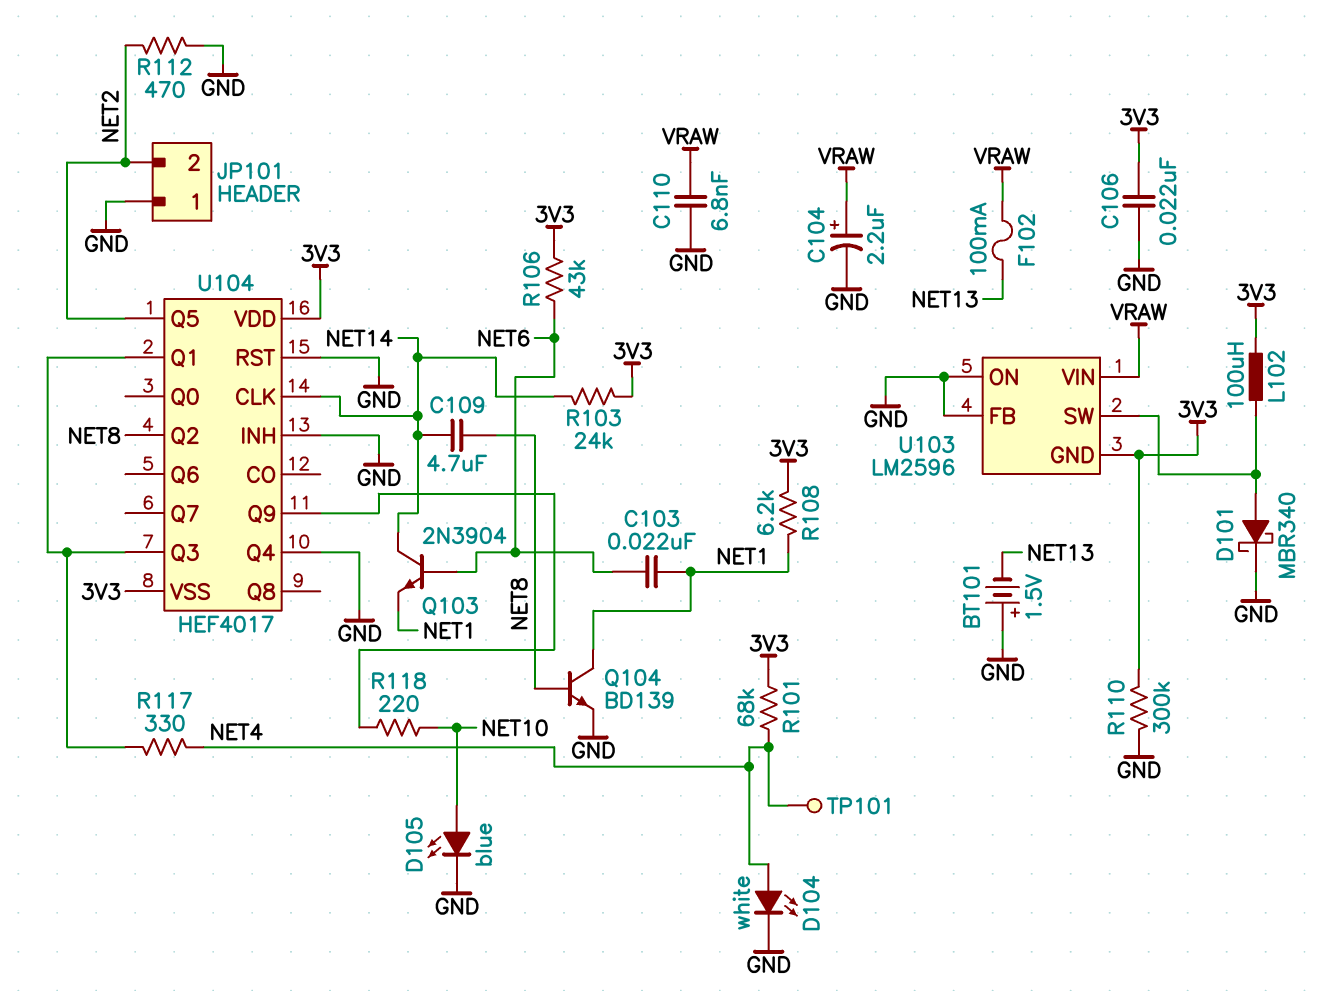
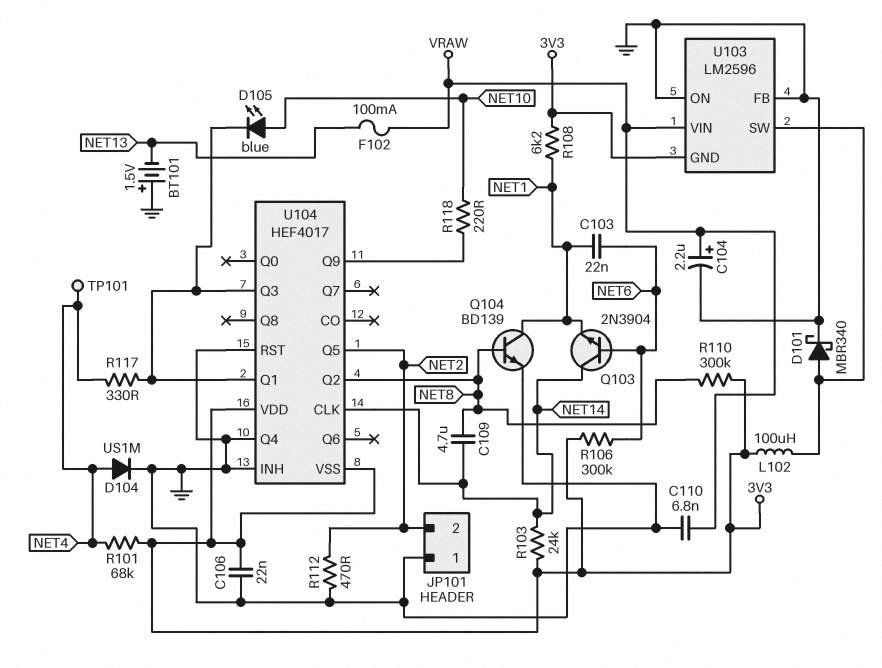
D104: LED white (A NET4, K GND) -> diode US1M (A NET4, K GND)
D105: LED blue (A NET10, K GND) -> LED blue (A NET10, K U104/Q1)
R106: 43k (3V3, NET6) -> 300k (3V3, NET6)
R110: 300k (3V3, GND) -> 300k (3V3, NET8)

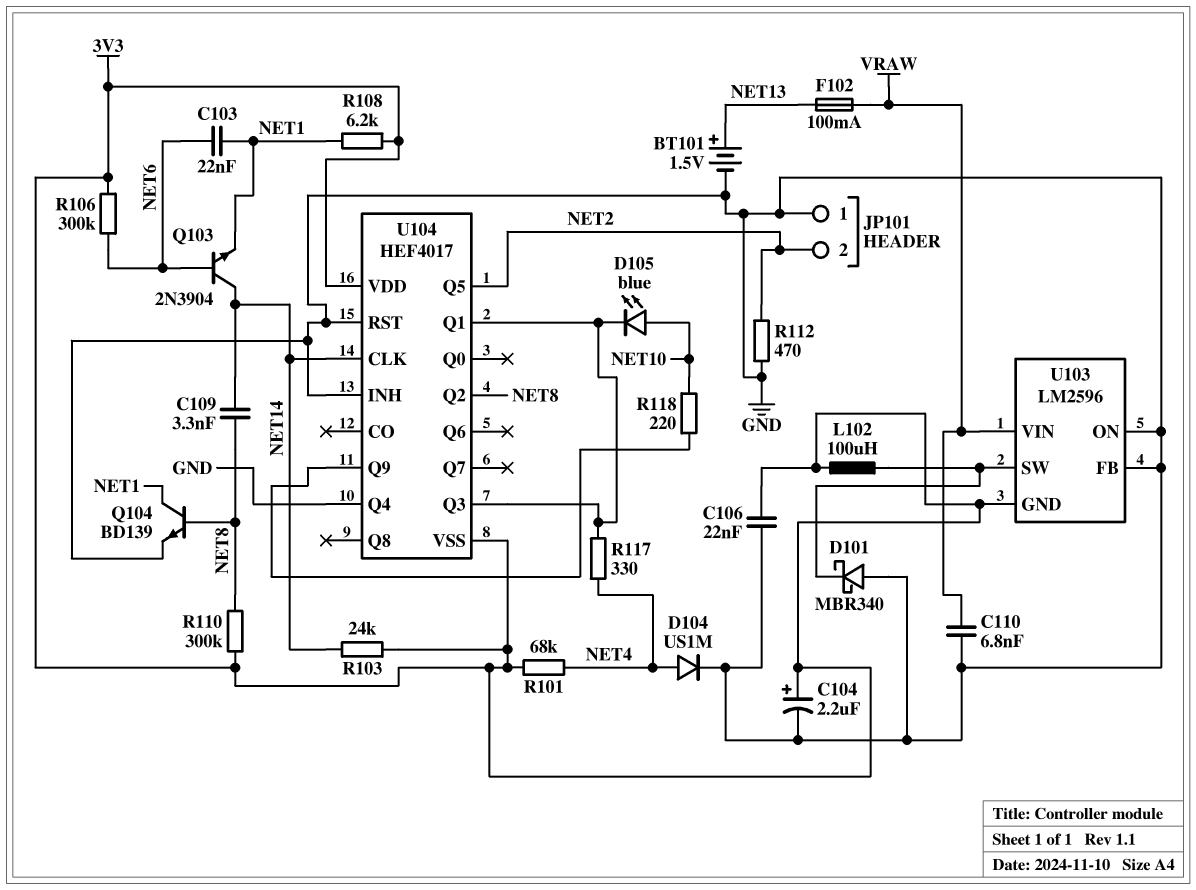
BT101: 1.5V (plus GND, minus NET13) -> 1.5V (plus NET13, minus GND)
C104: 2.2uF (plus VRAW, minus GND) -> 2.2uF (plus 3V3, minus GND)
C109: 4.7uF (NET8, NET14) -> 3.3nF (NET8, NET14)
D101: schottky MBR340 (A U103/SW, K GND) -> schottky MBR340 (A GND, K U103/SW)
TP101: test point (NET4) -> none

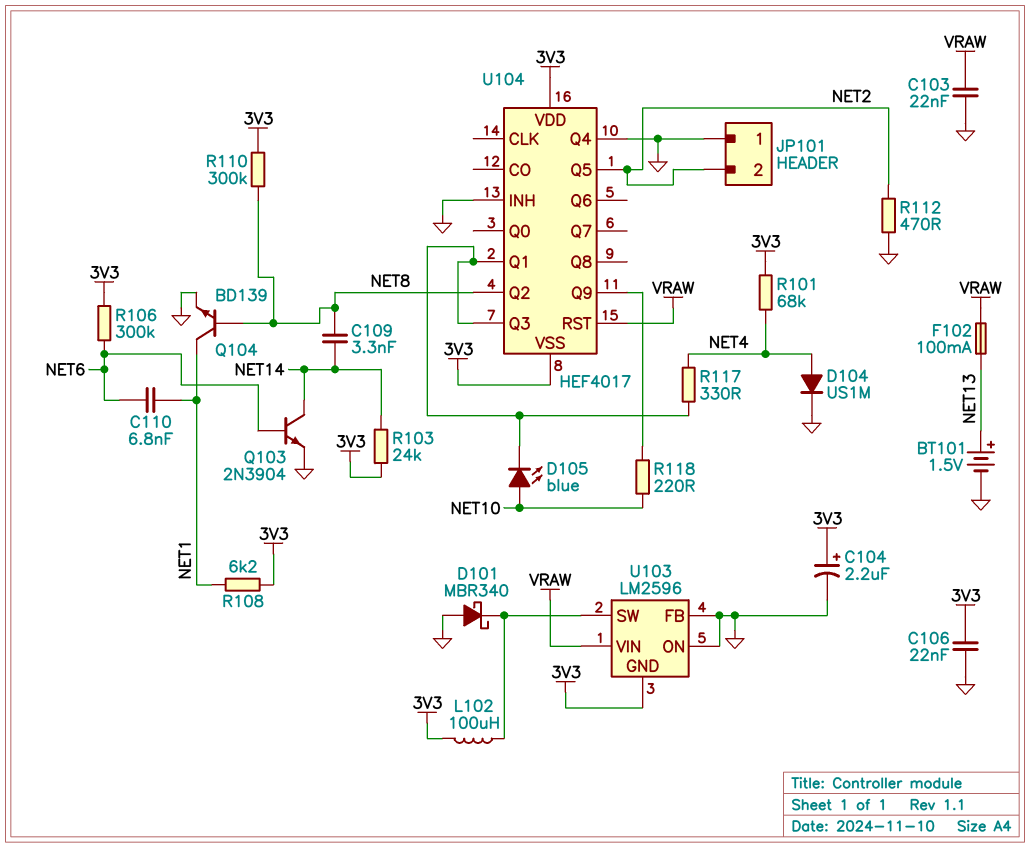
C103: 22nF (NET1, NET6) -> 22nF (GND, VRAW)
C110: 6.8nF (GND, VRAW) -> 6.8nF (NET1, NET6)
Q103: NPN 2N3904 (B NET6, C NET14, E NET1) -> NPN 2N3904 (B NET6, C NET14, E GND)
U104 pin CLK: NET14 -> none
U104 pin RST: GND -> VRAW

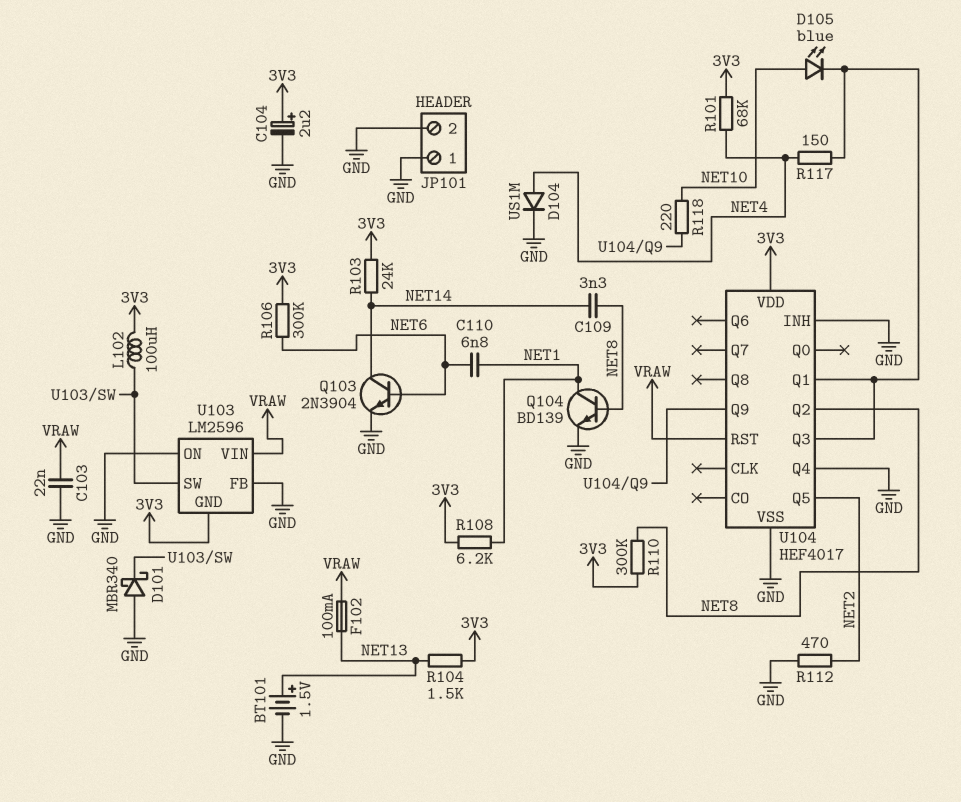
C106: 22nF (3V3, GND) -> none
JP101 pin 2: NET2 -> GND
R104: none -> 1.5k (3V3, NET13)
R117: 330 (NET4, U104/Q1) -> 150 (NET4, U104/Q1)
U104 pin VSS: 3V3 -> GND

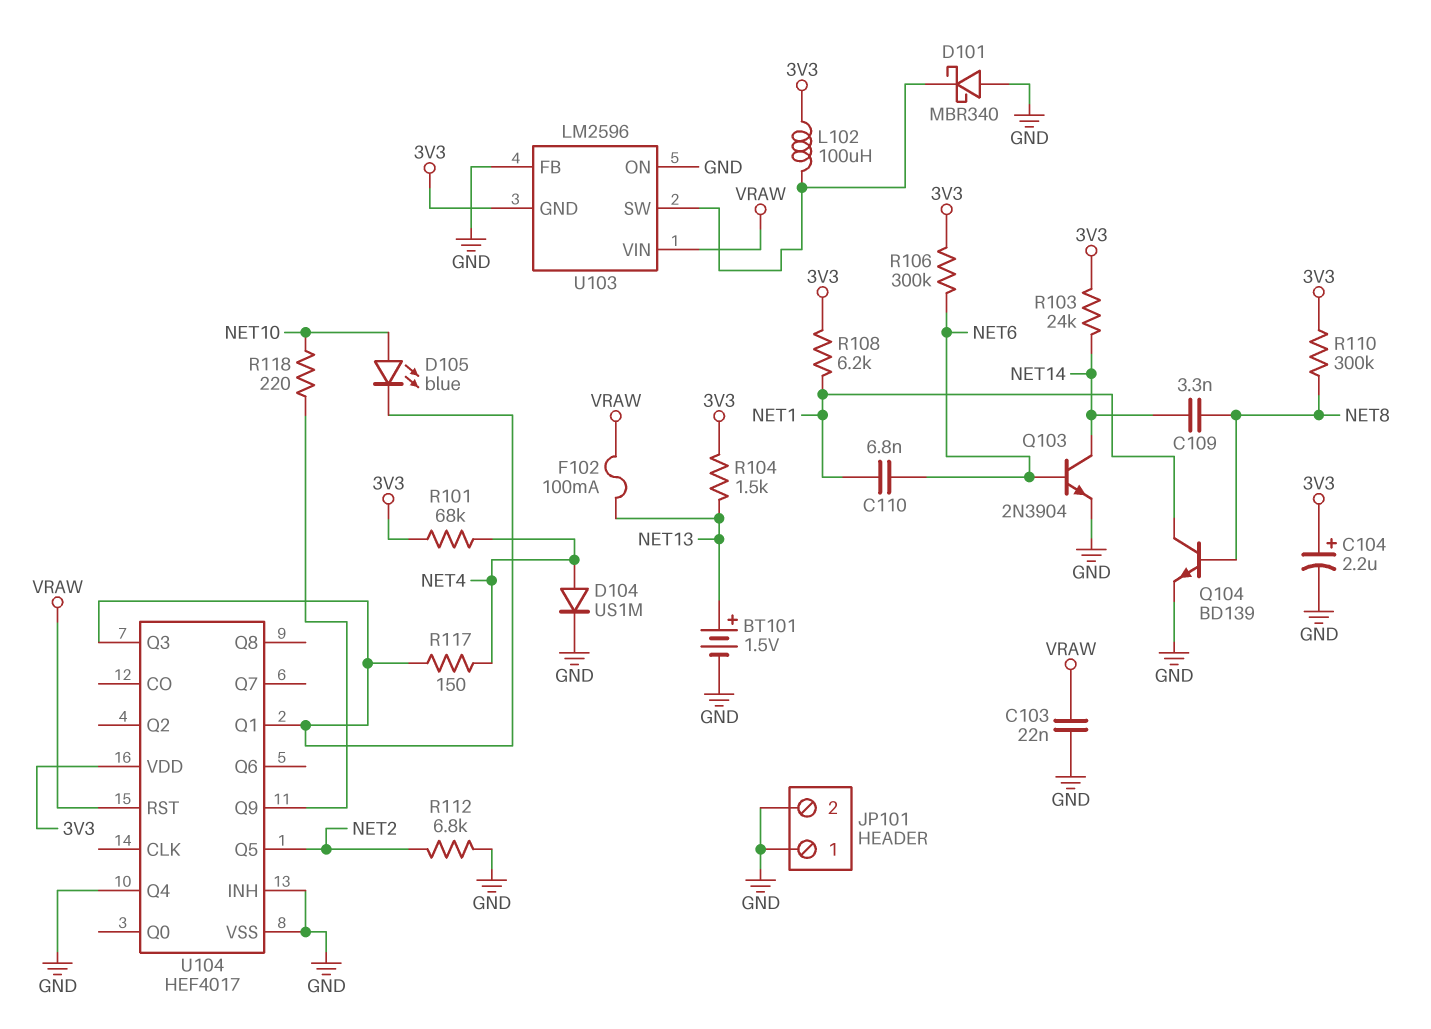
R112: 470 (GND, NET2) -> 6.8k (GND, NET2)
U104 pin Q2: NET8 -> none

